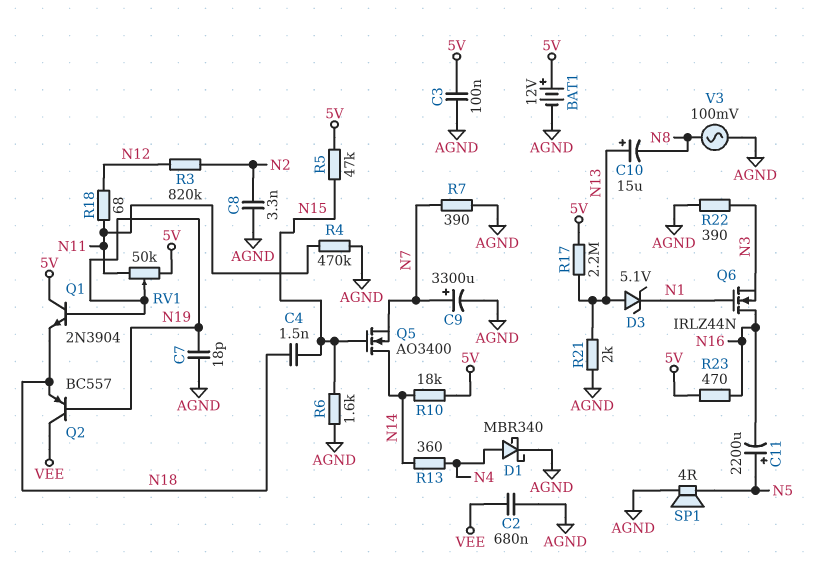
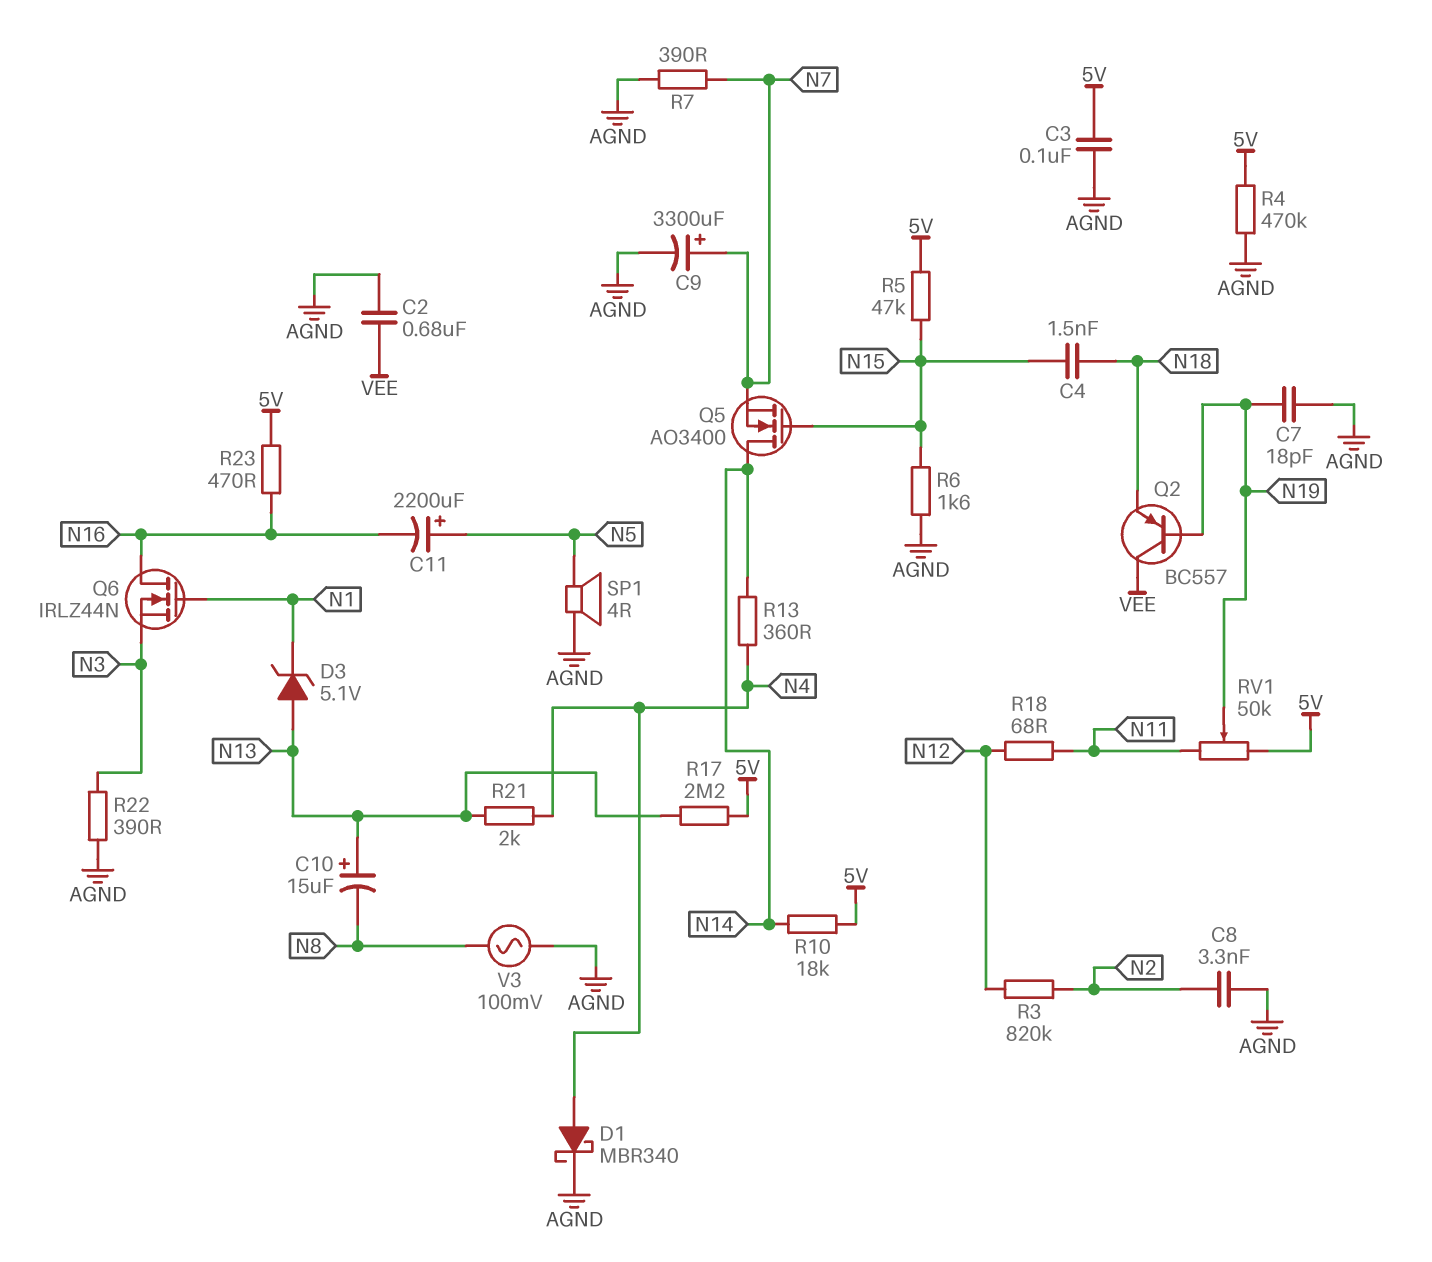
BAT1: 12V (plus 5V, minus AGND) -> none
Q1: NPN 2N3904 (B N19, C 5V, E N18) -> none
R4: 470k (AGND, N11) -> 470k (5V, AGND)
R21: 2k (AGND, N13) -> 2k (N4, N13)

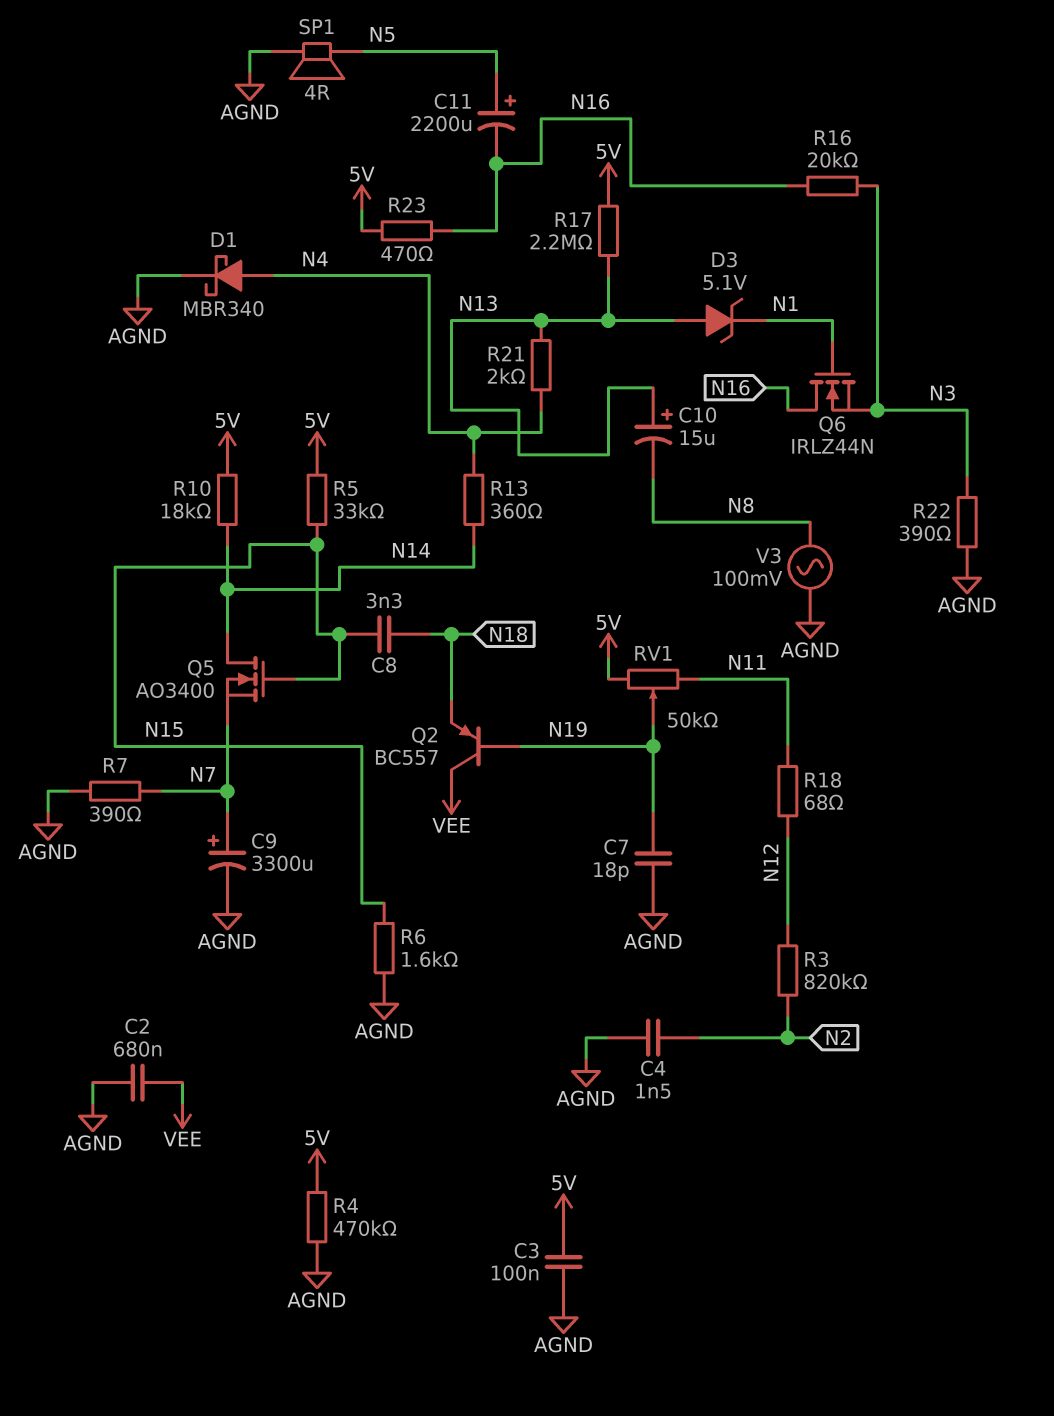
C4: 1.5nF (N15, N18) -> 1.5nF (AGND, N2)
C8: 3.3nF (AGND, N2) -> 3.3nF (N15, N18)
R5: 47k (5V, N15) -> 33k (5V, N15)
R16: none -> 20k (N3, N16)

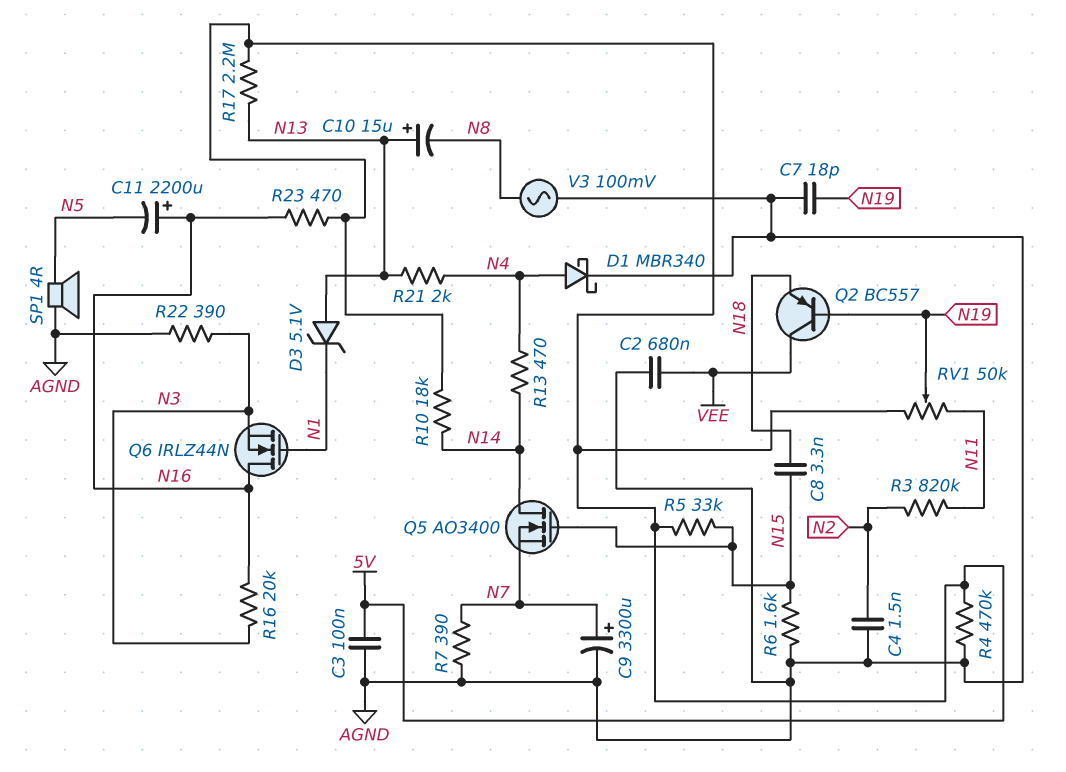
C11: 2200uF (plus N5, minus N16) -> 2200uF (plus N16, minus N5)
R3: 820k (N2, N12) -> 820k (N2, N11)
R13: 360 (N4, N14) -> 470 (N4, N14)
R18: 68 (N11, N12) -> none

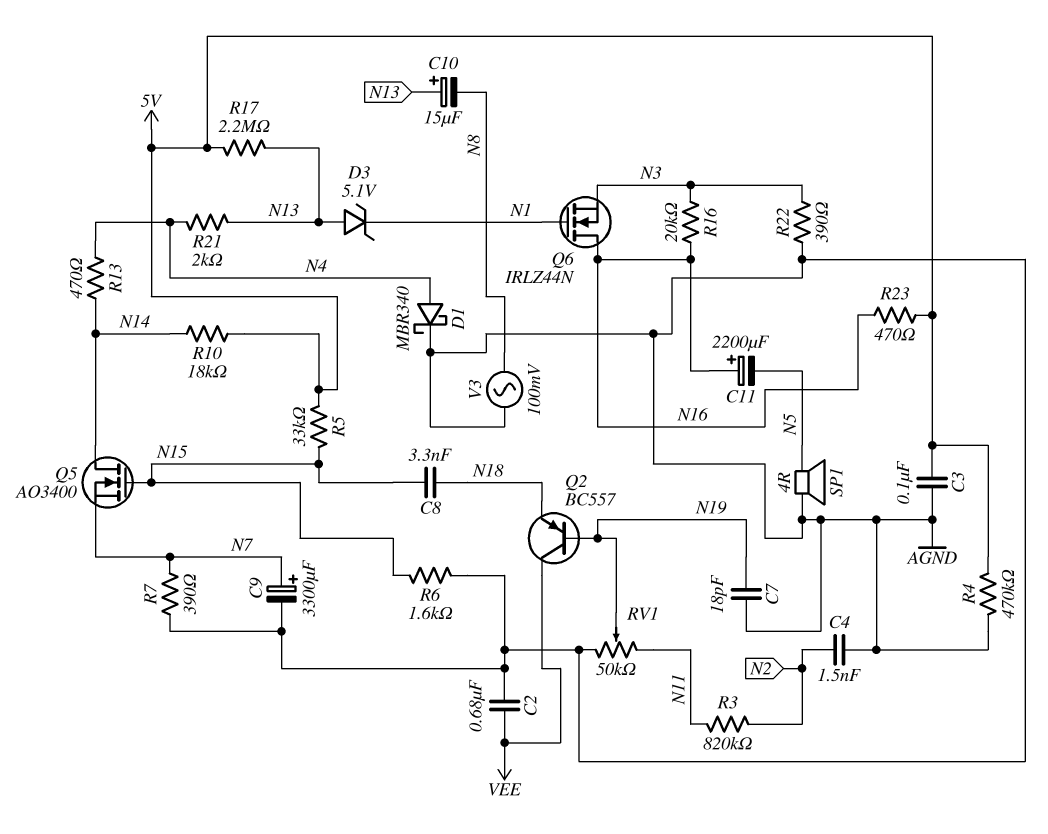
RV1: 50k (5V, N11, wiper N19) -> 50k (AGND, N11, wiper N19)

